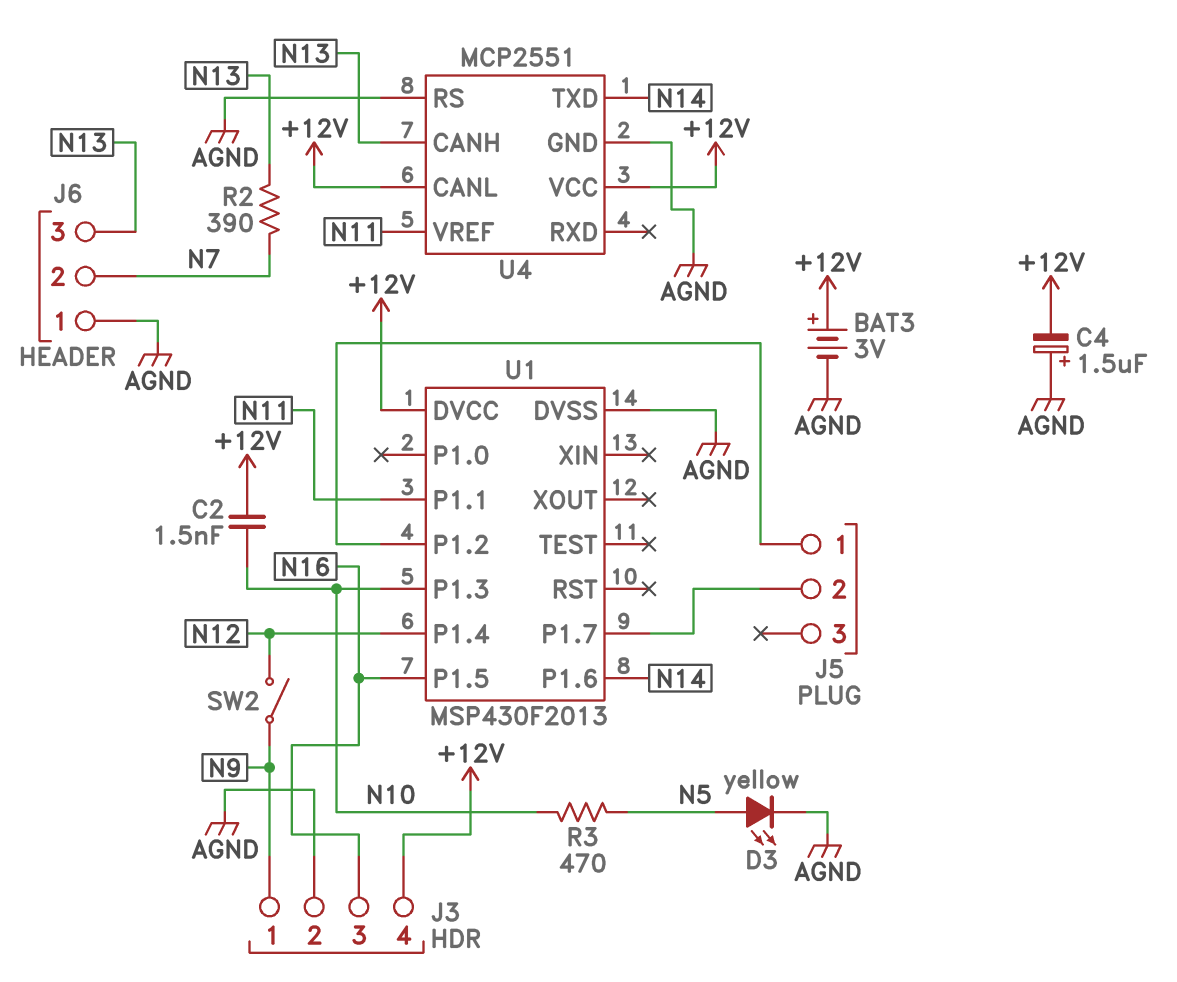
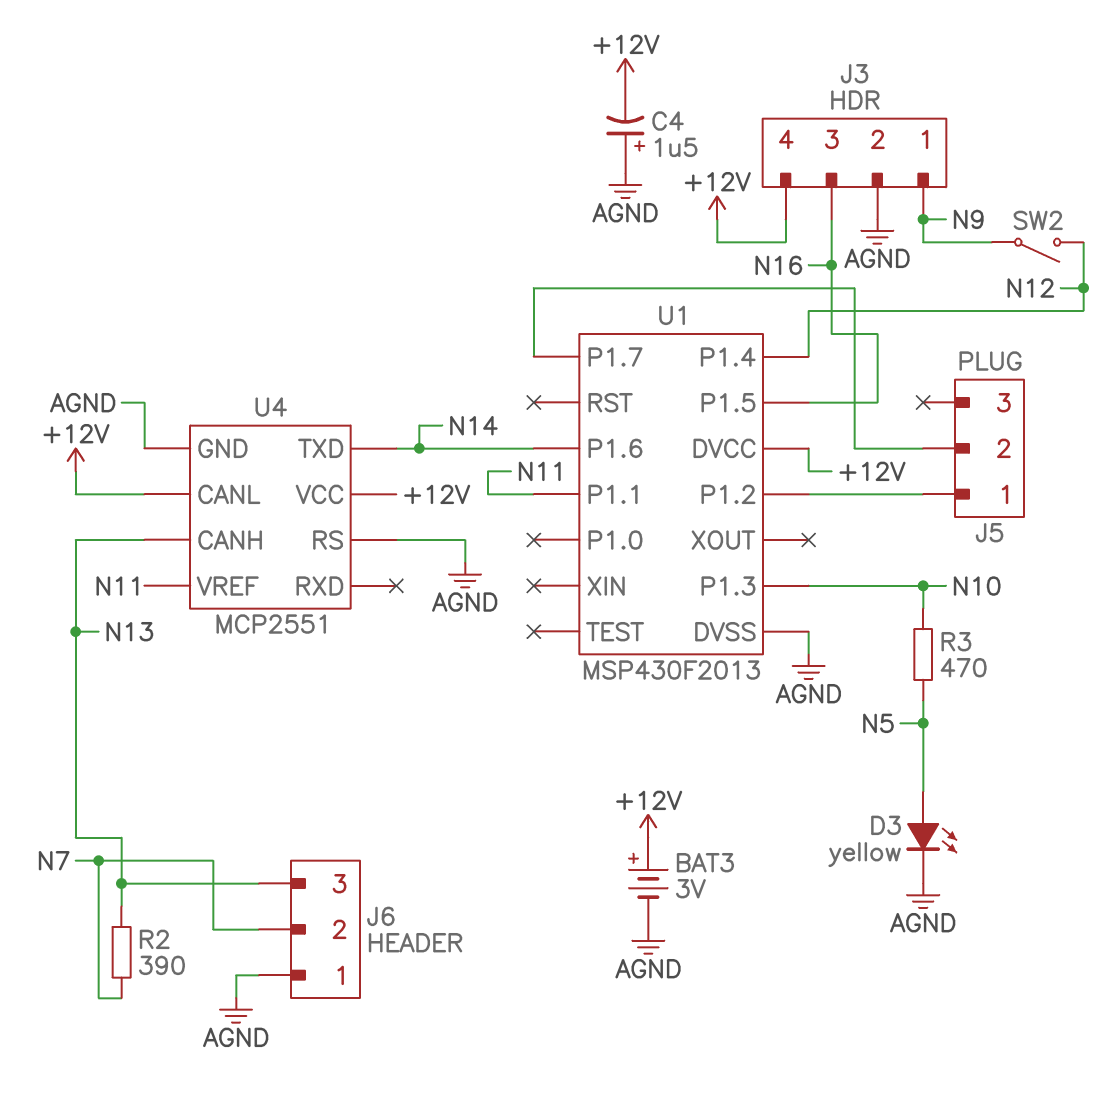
C2: 1.5nF (+12V, N10) -> none

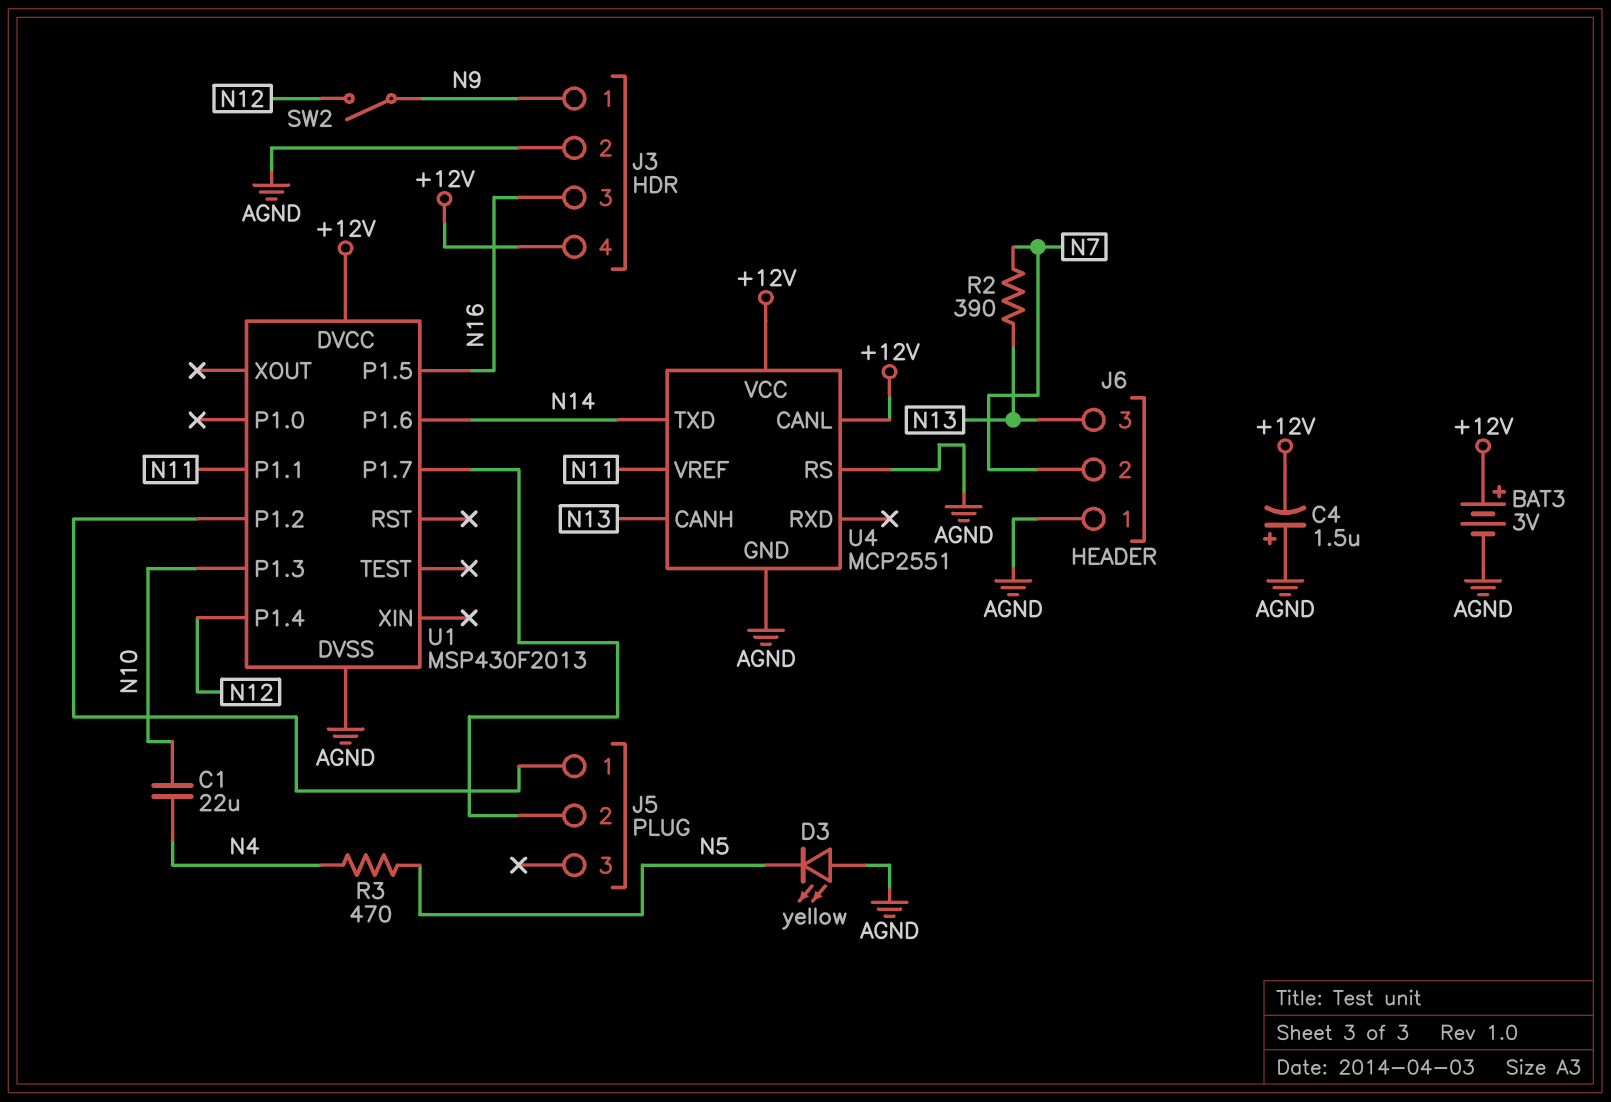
C1: none -> 22uF (N4, N10)
D3: LED yellow (A N5, K AGND) -> LED yellow (A AGND, K N5)
R3: 470 (N5, N10) -> 470 (N4, N5)

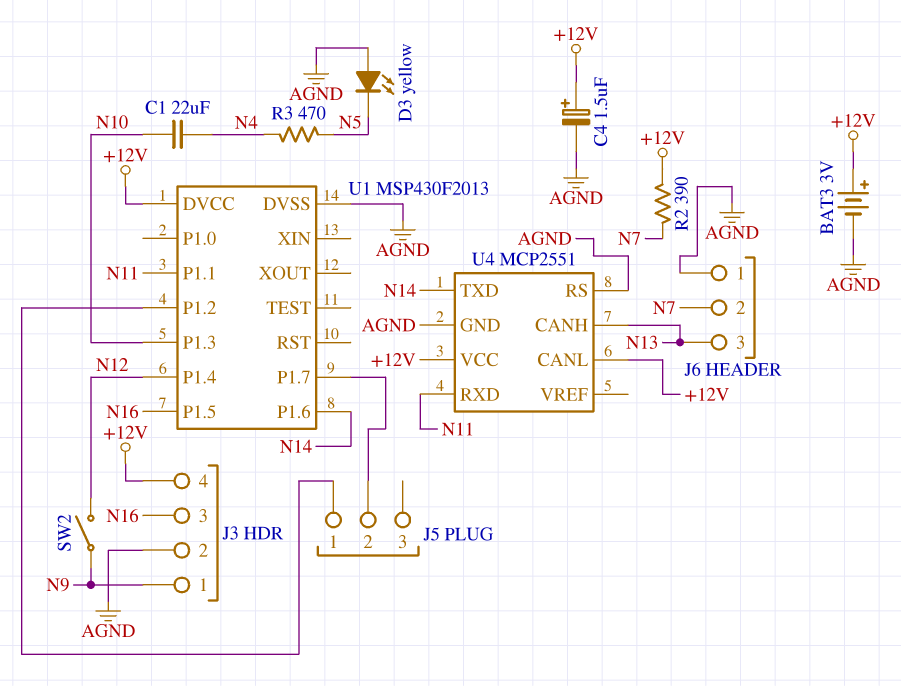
C4: 1.5uF (plus AGND, minus +12V) -> 1.5uF (plus +12V, minus AGND)
R2: 390 (N7, N13) -> 390 (+12V, N7)
U4 pin RXD: none -> N11
U4 pin VREF: N11 -> none

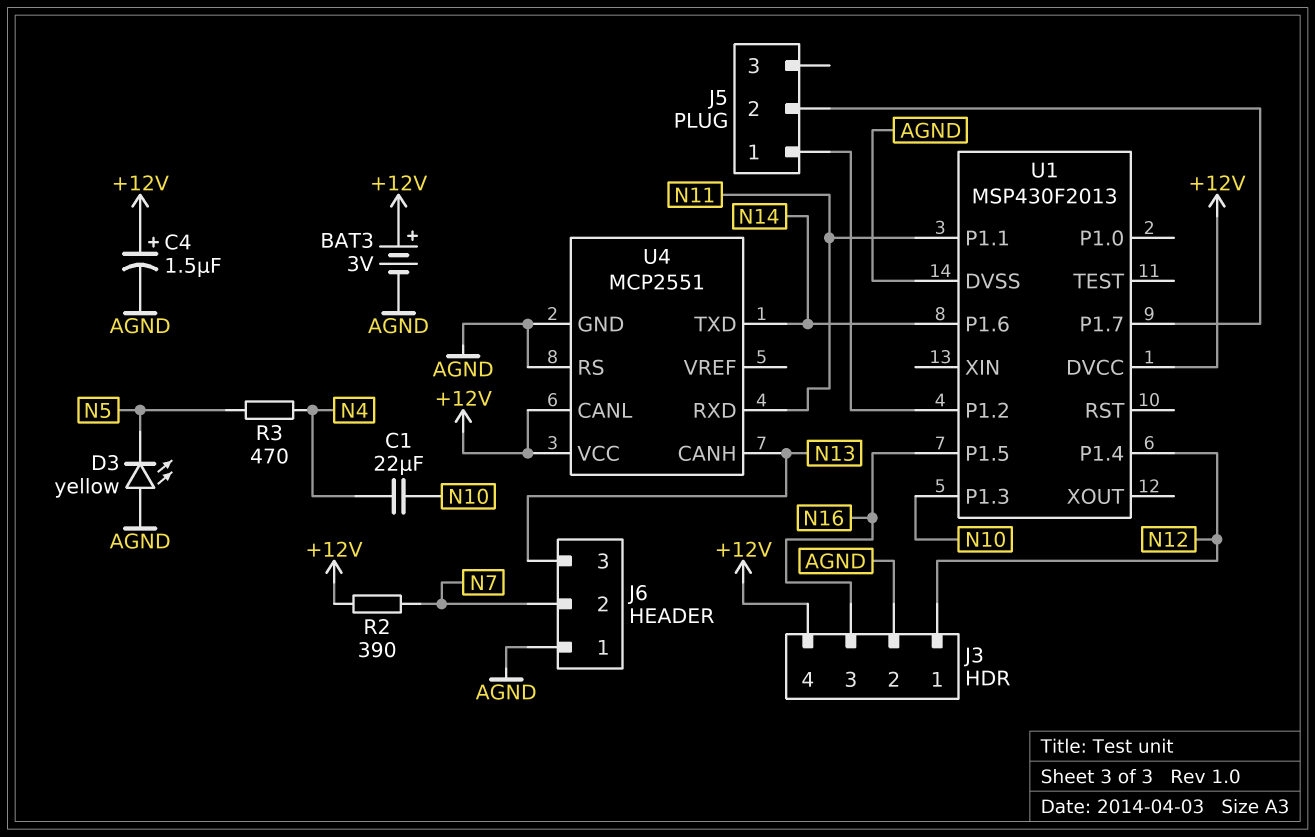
J3 pin 1: N9 -> N12
SW2: switch (N9, N12) -> none

